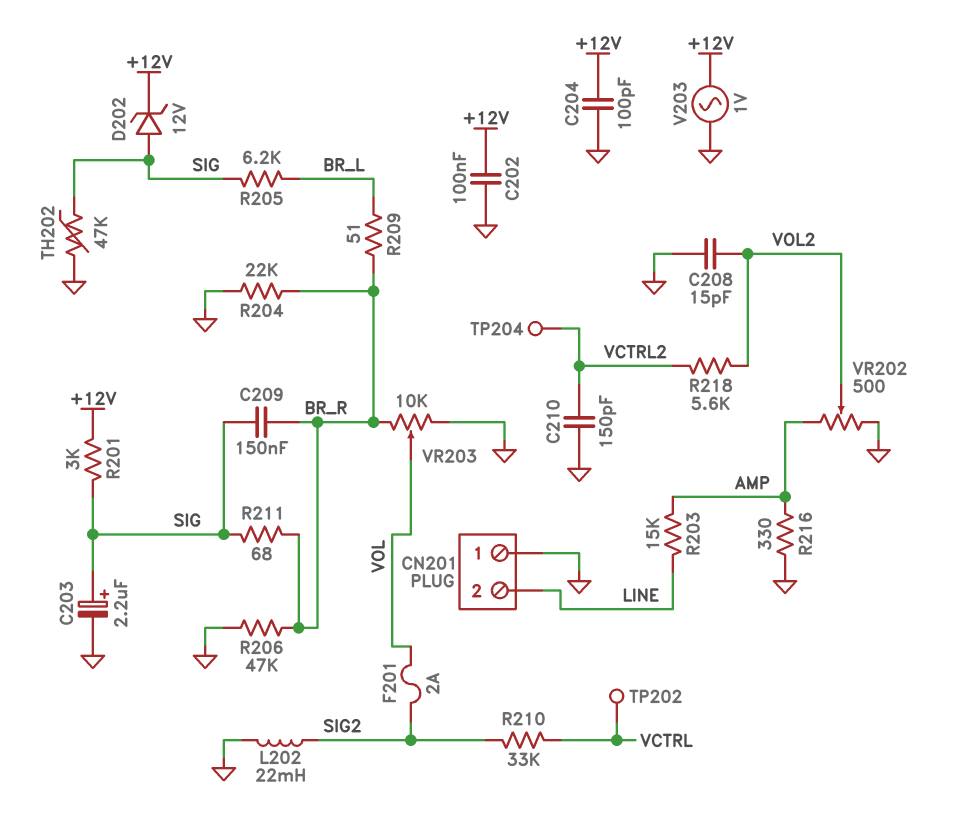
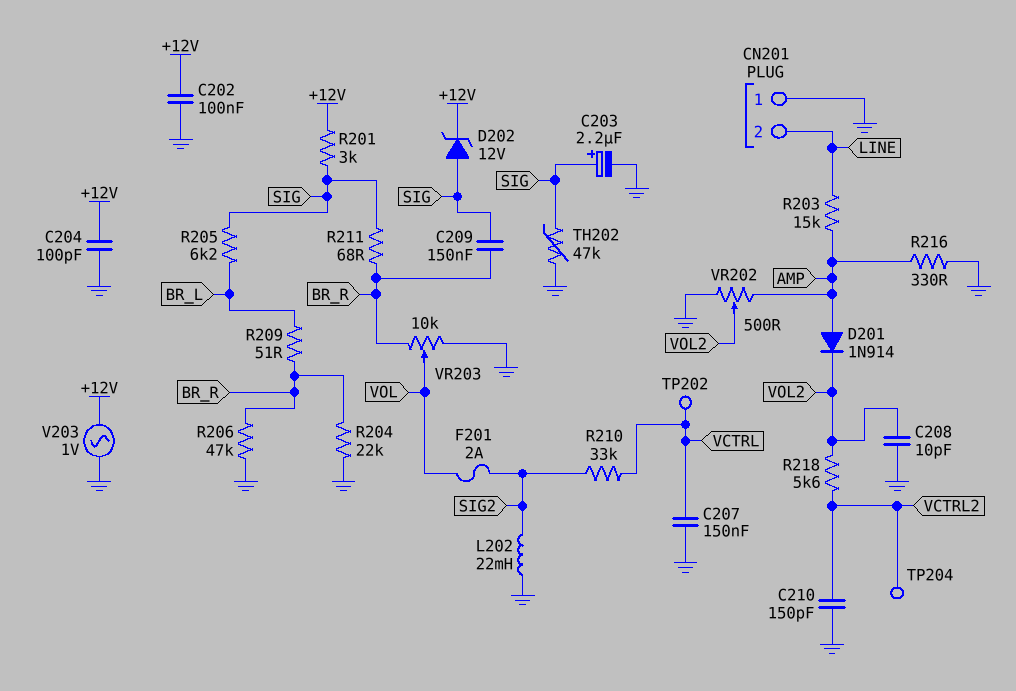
C207: none -> 150nF (GND, VCTRL)
C208: 15pF (GND, VOL2) -> 10pF (GND, VOL2)
D201: none -> diode 1N914 (A AMP, K VOL2)

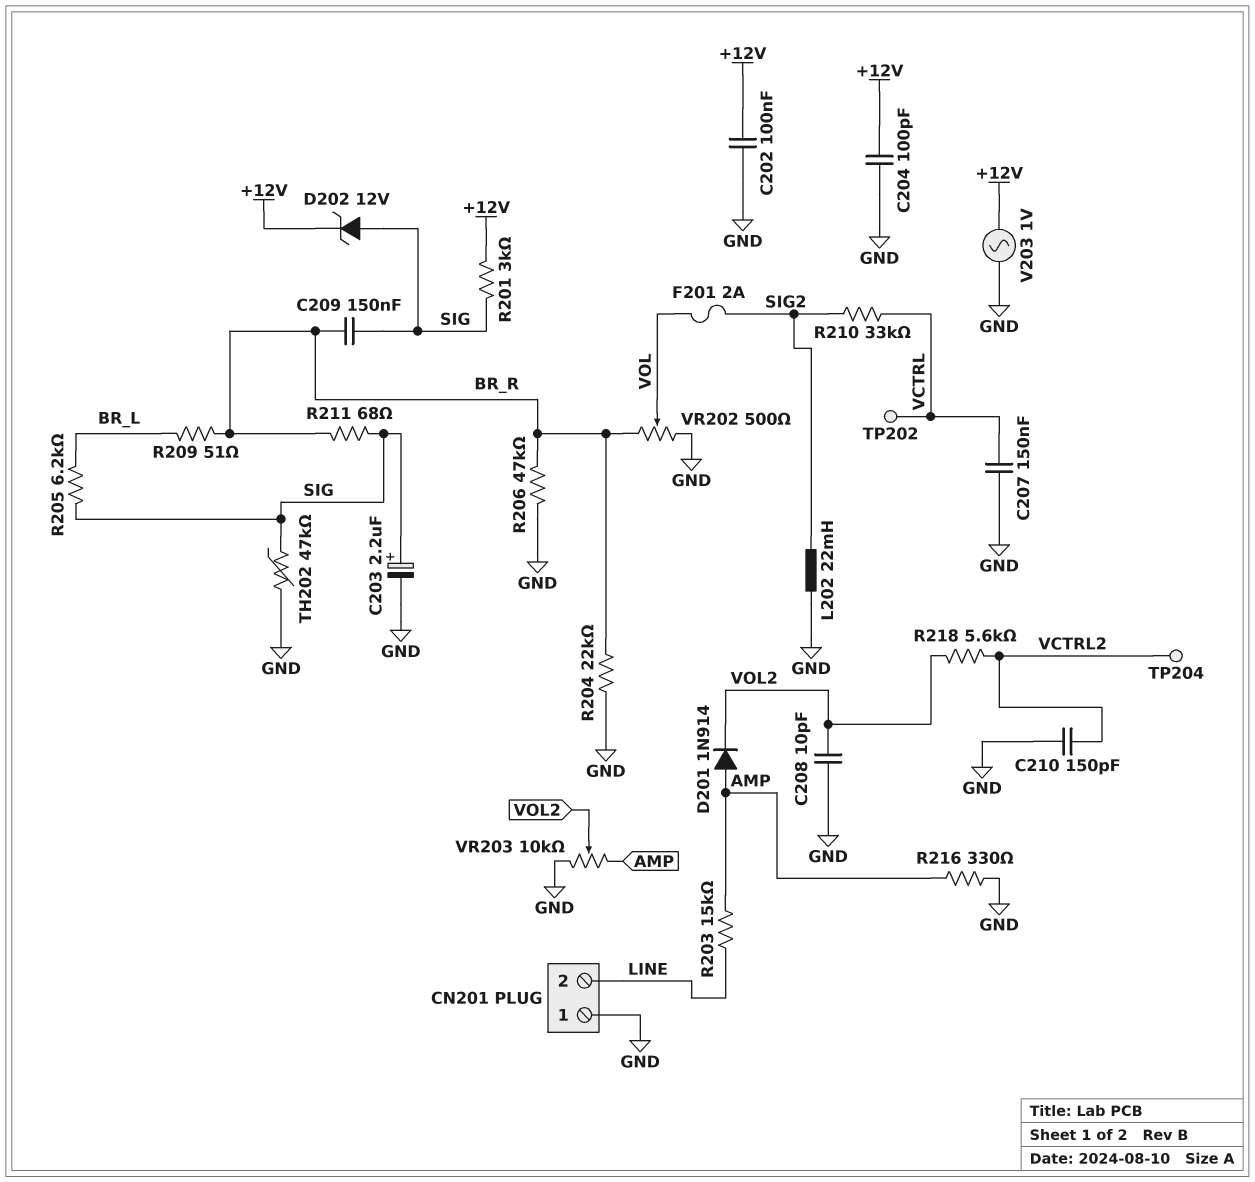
VR202: 500 (AMP, GND, wiper VOL2) -> 500 (BR_R, GND, wiper VOL)
VR203: 10k (BR_R, GND, wiper VOL) -> 10k (AMP, GND, wiper VOL2)

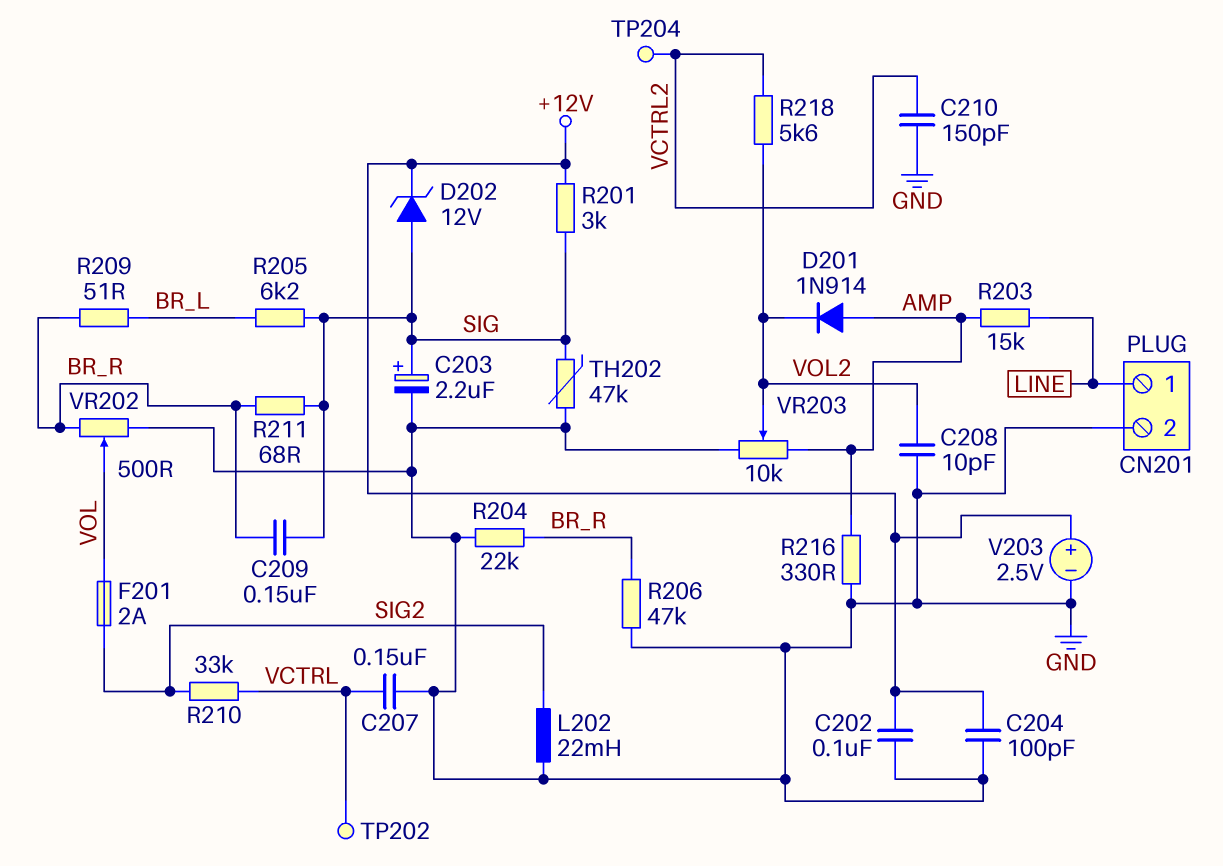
CN201 pin 1: GND -> LINE
CN201 pin 2: LINE -> GND
V203: AC 1V (+12V, GND) -> 2.5V (plus +12V, minus GND)

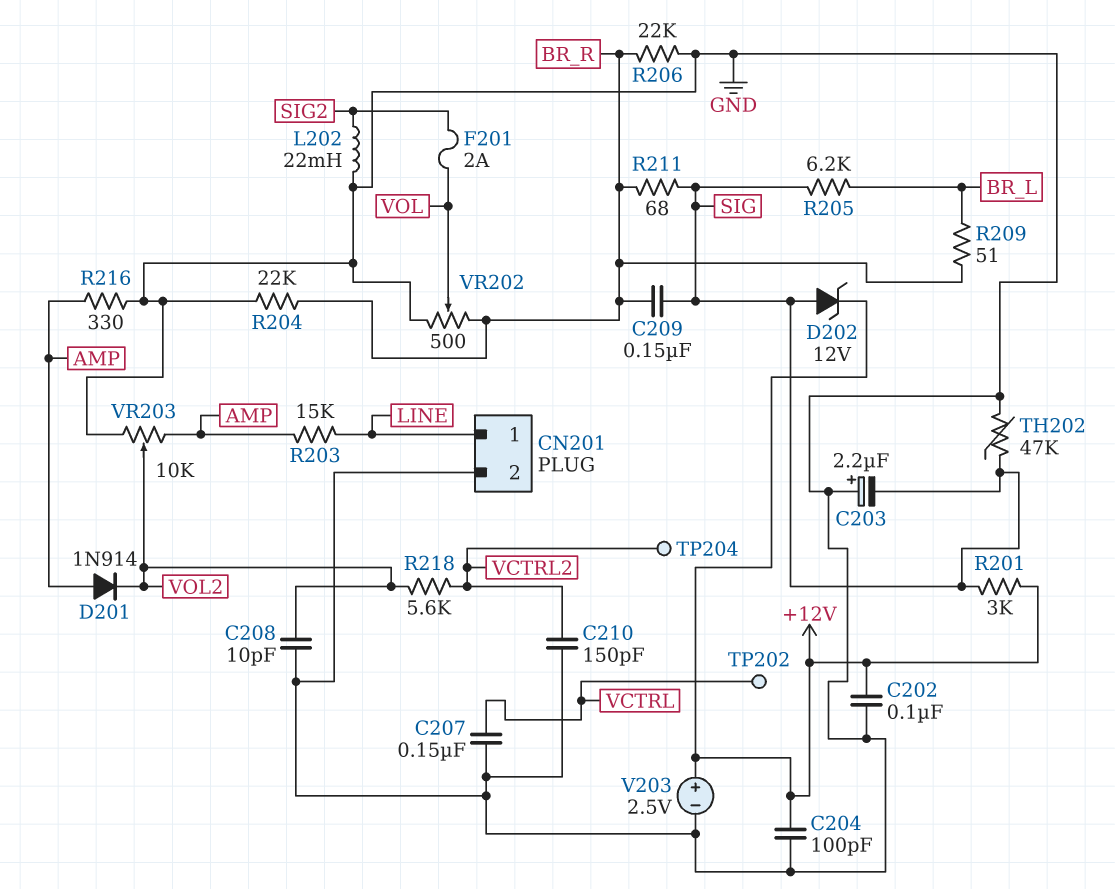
C203: 2.2uF (plus SIG, minus GND) -> 2.2uF (plus GND, minus SIG)
R206: 47k (BR_R, GND) -> 22k (BR_R, GND)
R210: 33k (SIG2, VCTRL) -> none

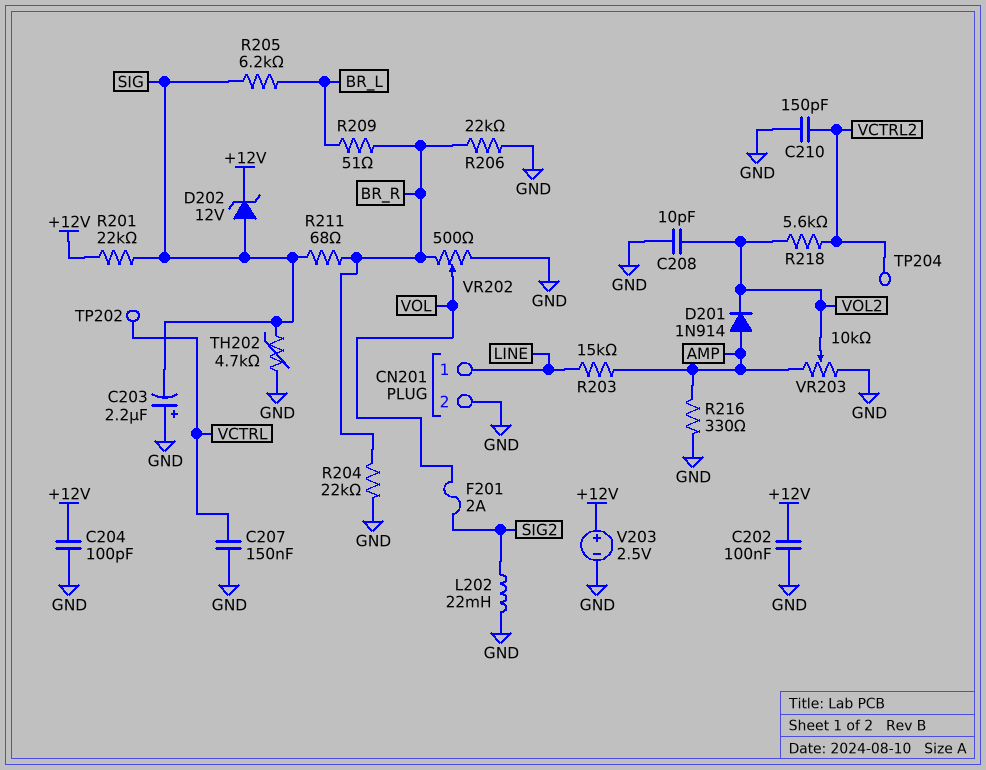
C209: 150nF (BR_R, SIG) -> none
R201: 3k (+12V, SIG) -> 22k (+12V, SIG)
TH202: 47k (GND, SIG) -> 4.7k (GND, SIG)

